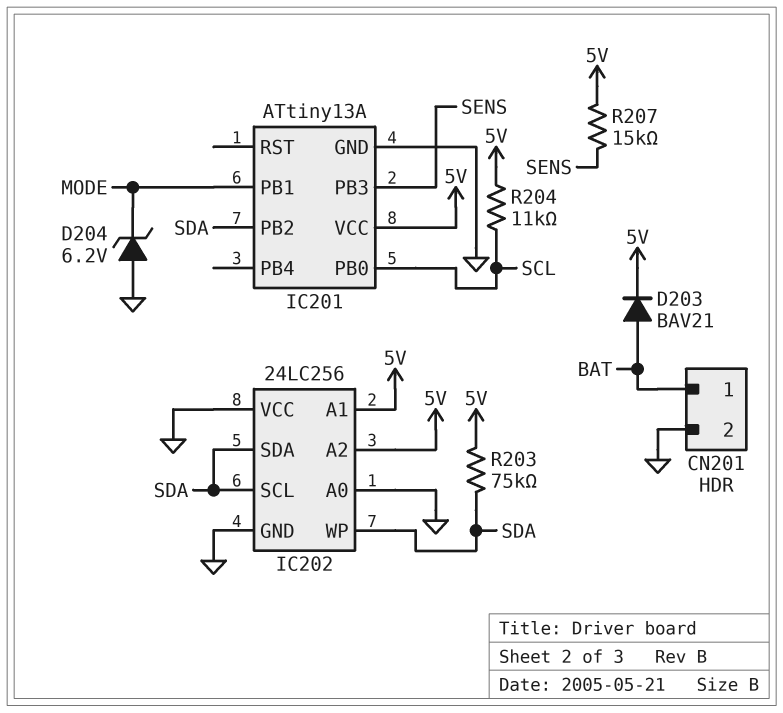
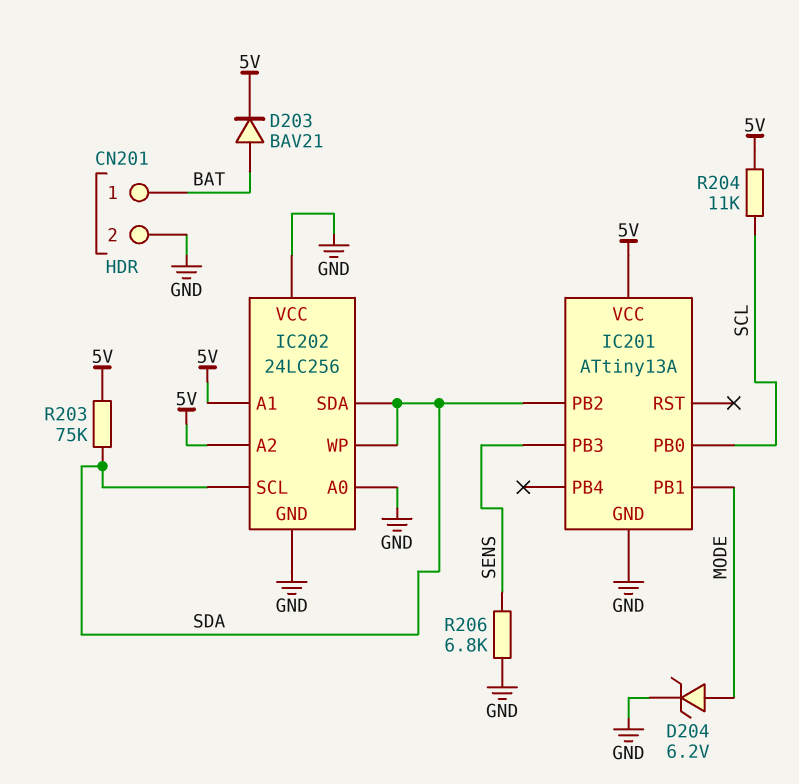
D204: zener 6.2V (A GND, K MODE) -> zener 6.2V (A MODE, K GND)
R206: none -> 6.8k (GND, SENS)
R207: 15k (5V, SENS) -> none

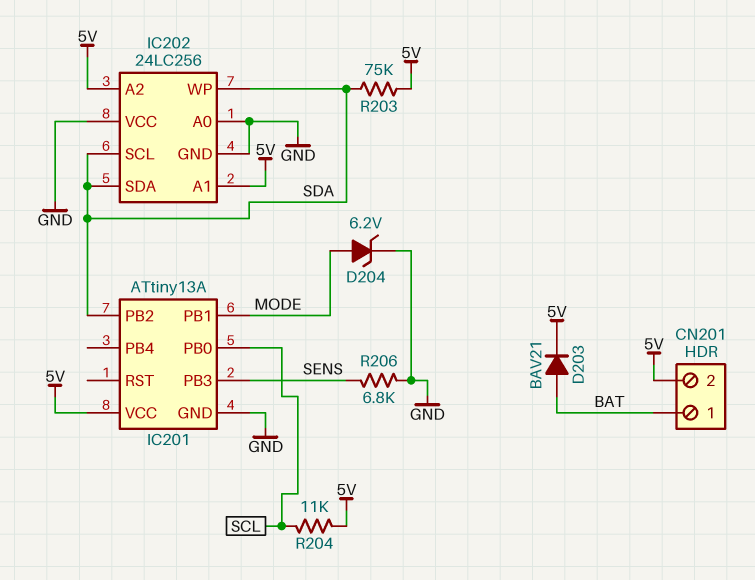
CN201 pin 2: GND -> 5V

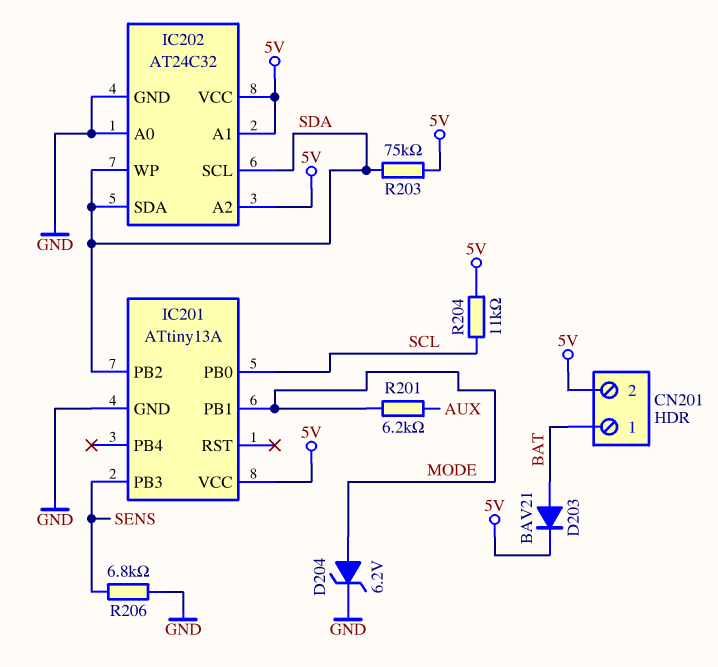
IC202: 24LC256 -> AT24C32
IC202 pin VCC: GND -> 5V
R201: none -> 6.2k (AUX, MODE)

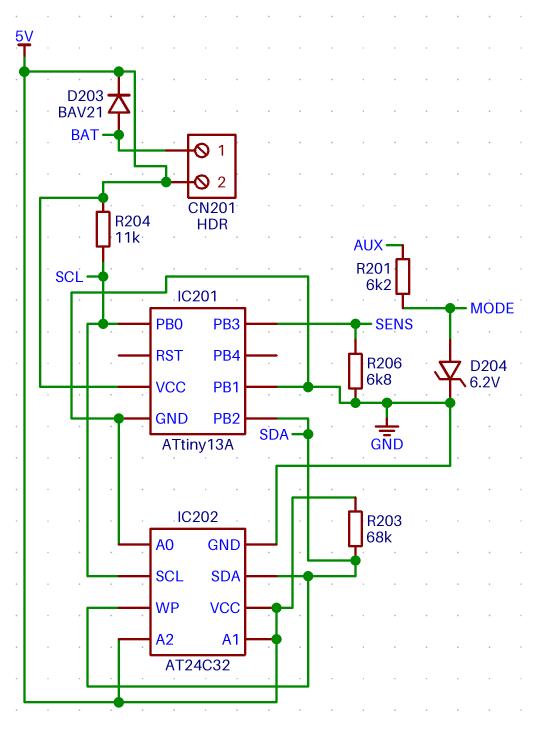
IC201 pin PB1: MODE -> GND
IC202 pin SCL: SDA -> SCL
R203: 75k (5V, SDA) -> 68k (5V, SDA)

